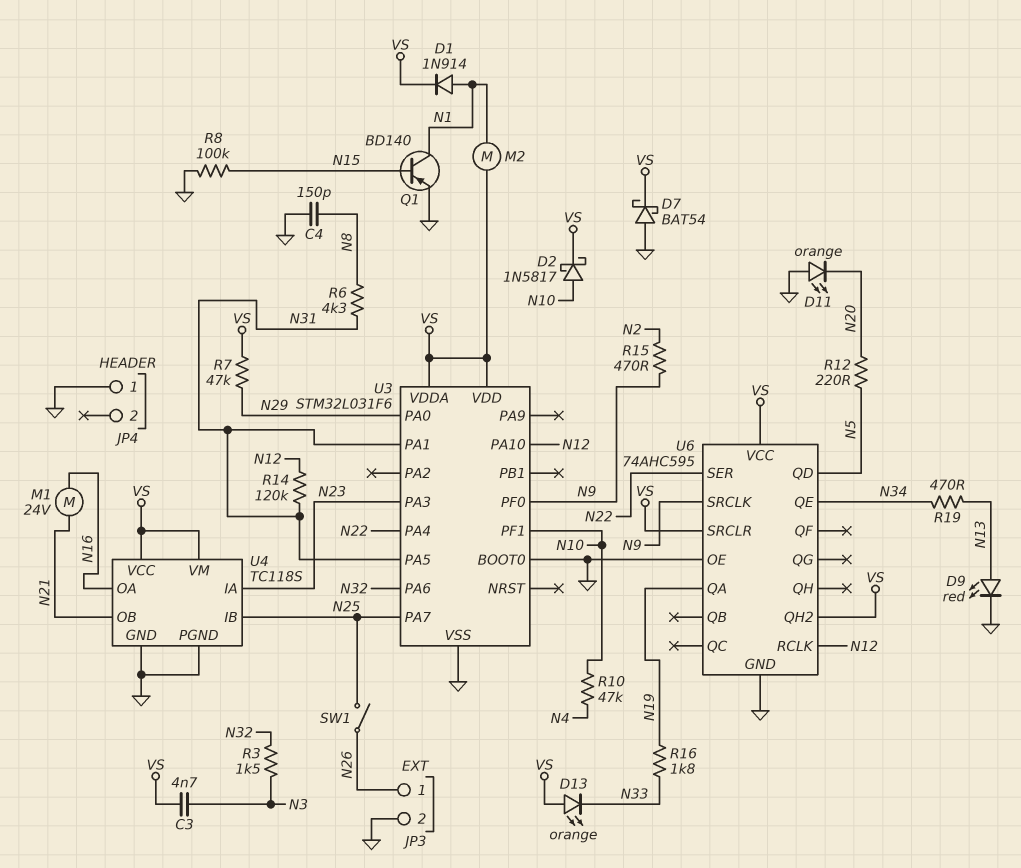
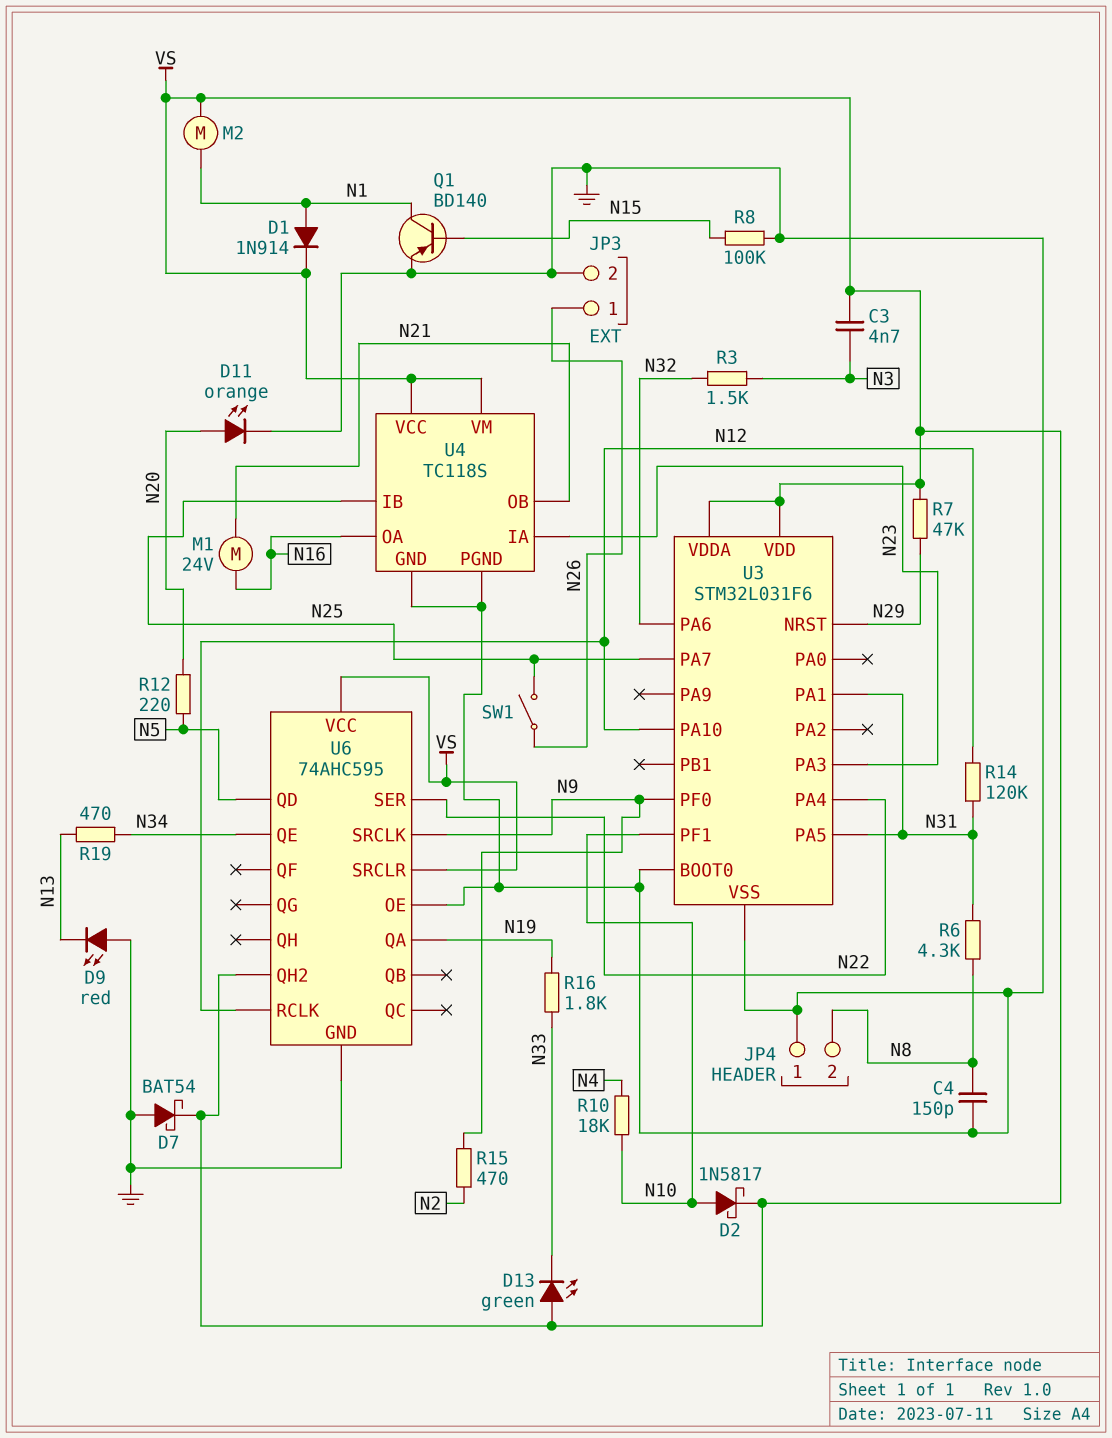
D9: LED red (A N13, K GND) -> LED red (A GND, K N13)
D11: LED orange (A GND, K N20) -> LED orange (A N20, K GND)
D13: LED orange (A VS, K N33) -> LED green (A VS, K N33)
JP4 pin 2: none -> N8
R10: 47k (N4, N10) -> 18k (N4, N10)
U3 pin NRST: none -> N29
U3 pin PA0: N29 -> none

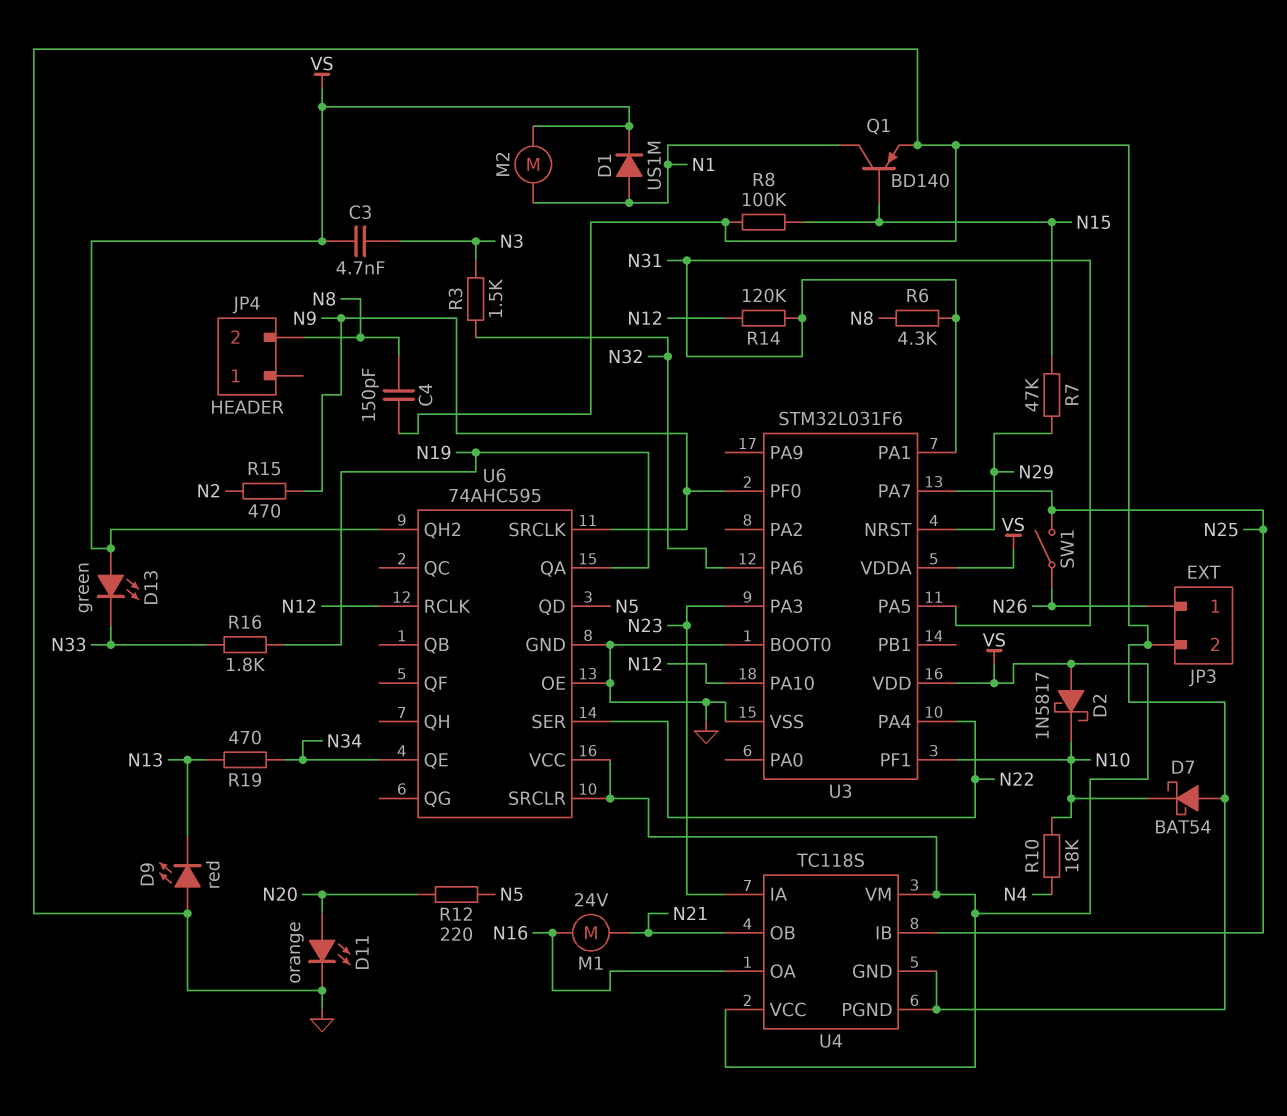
D1: diode 1N914 (A N1, K VS) -> diode US1M (A N1, K VS)
D2: schottky 1N5817 (A N10, K VS) -> schottky 1N5817 (A VS, K N10)
D7: schottky BAT54 (A GND, K VS) -> schottky BAT54 (A GND, K N10)
JP4 pin 1: GND -> none
R7: 47k (N29, VS) -> 47k (N15, N29)

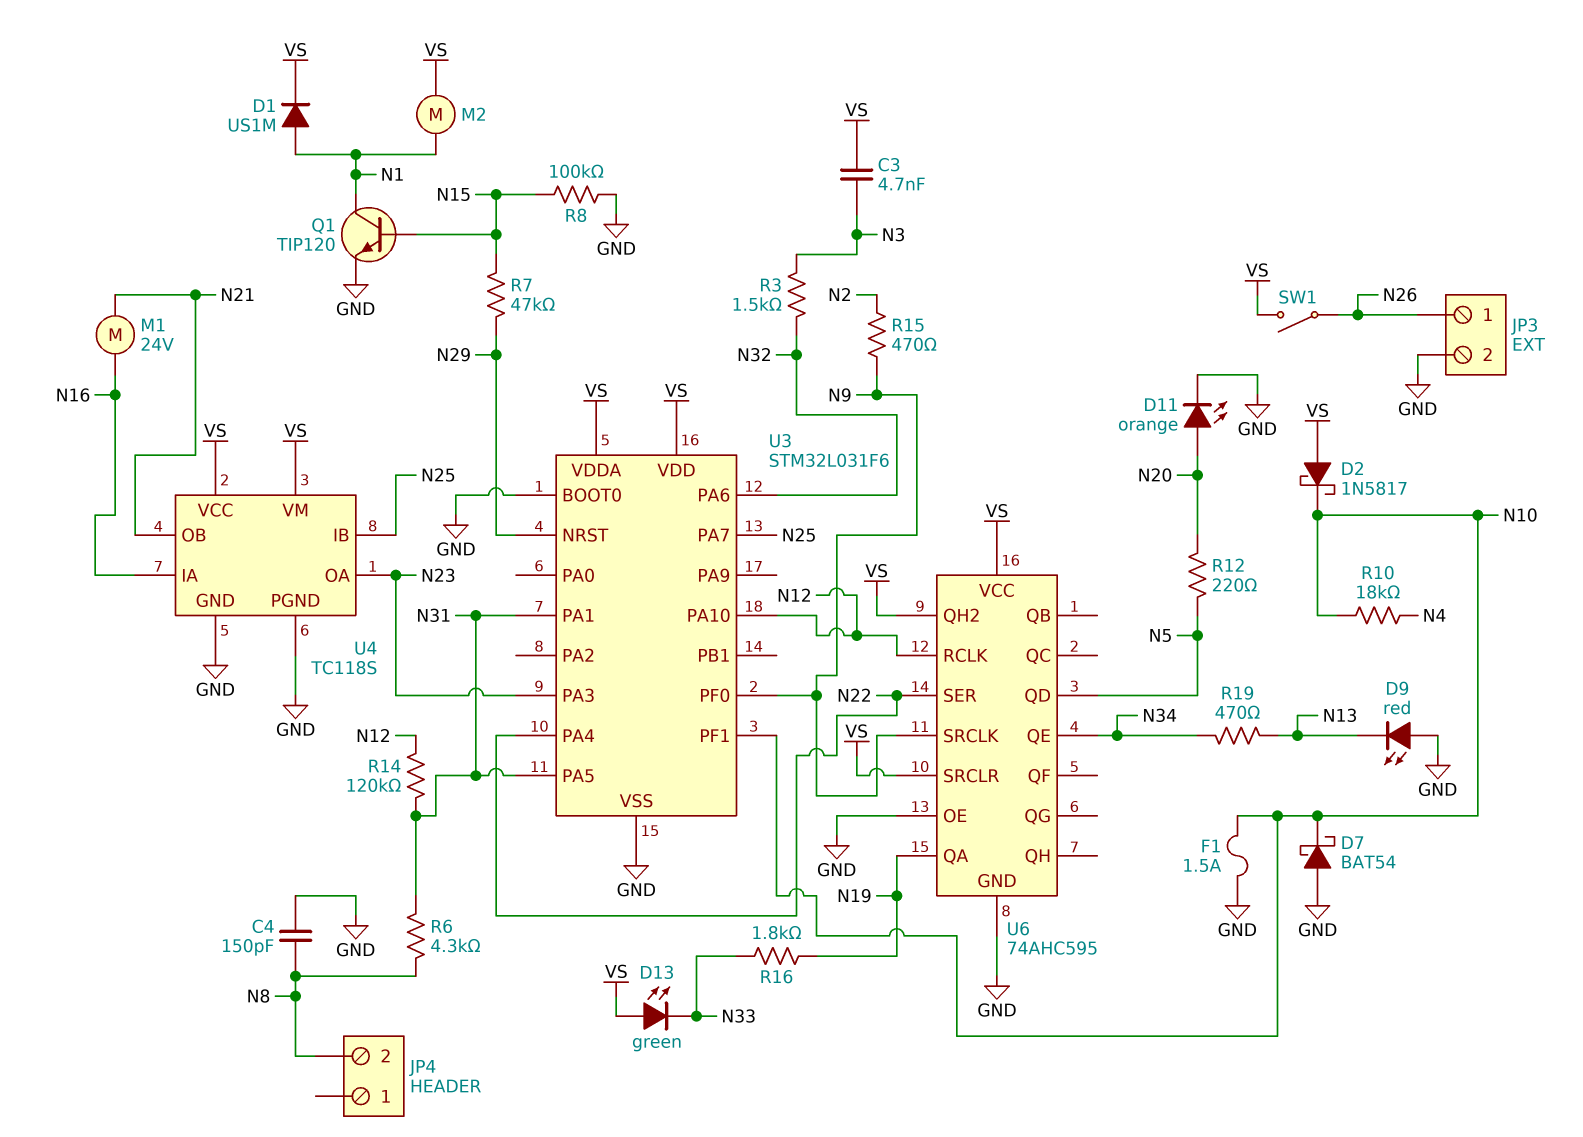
F1: none -> 1.5A (GND, N10)
Q1: PNP BD140 (B N15, C N1, E GND) -> NPN TIP120 (B N15, C N1, E GND)
SW1: switch (N25, N26) -> switch (N26, VS)
U4 pin IA: N23 -> N16
U4 pin OA: N16 -> N23

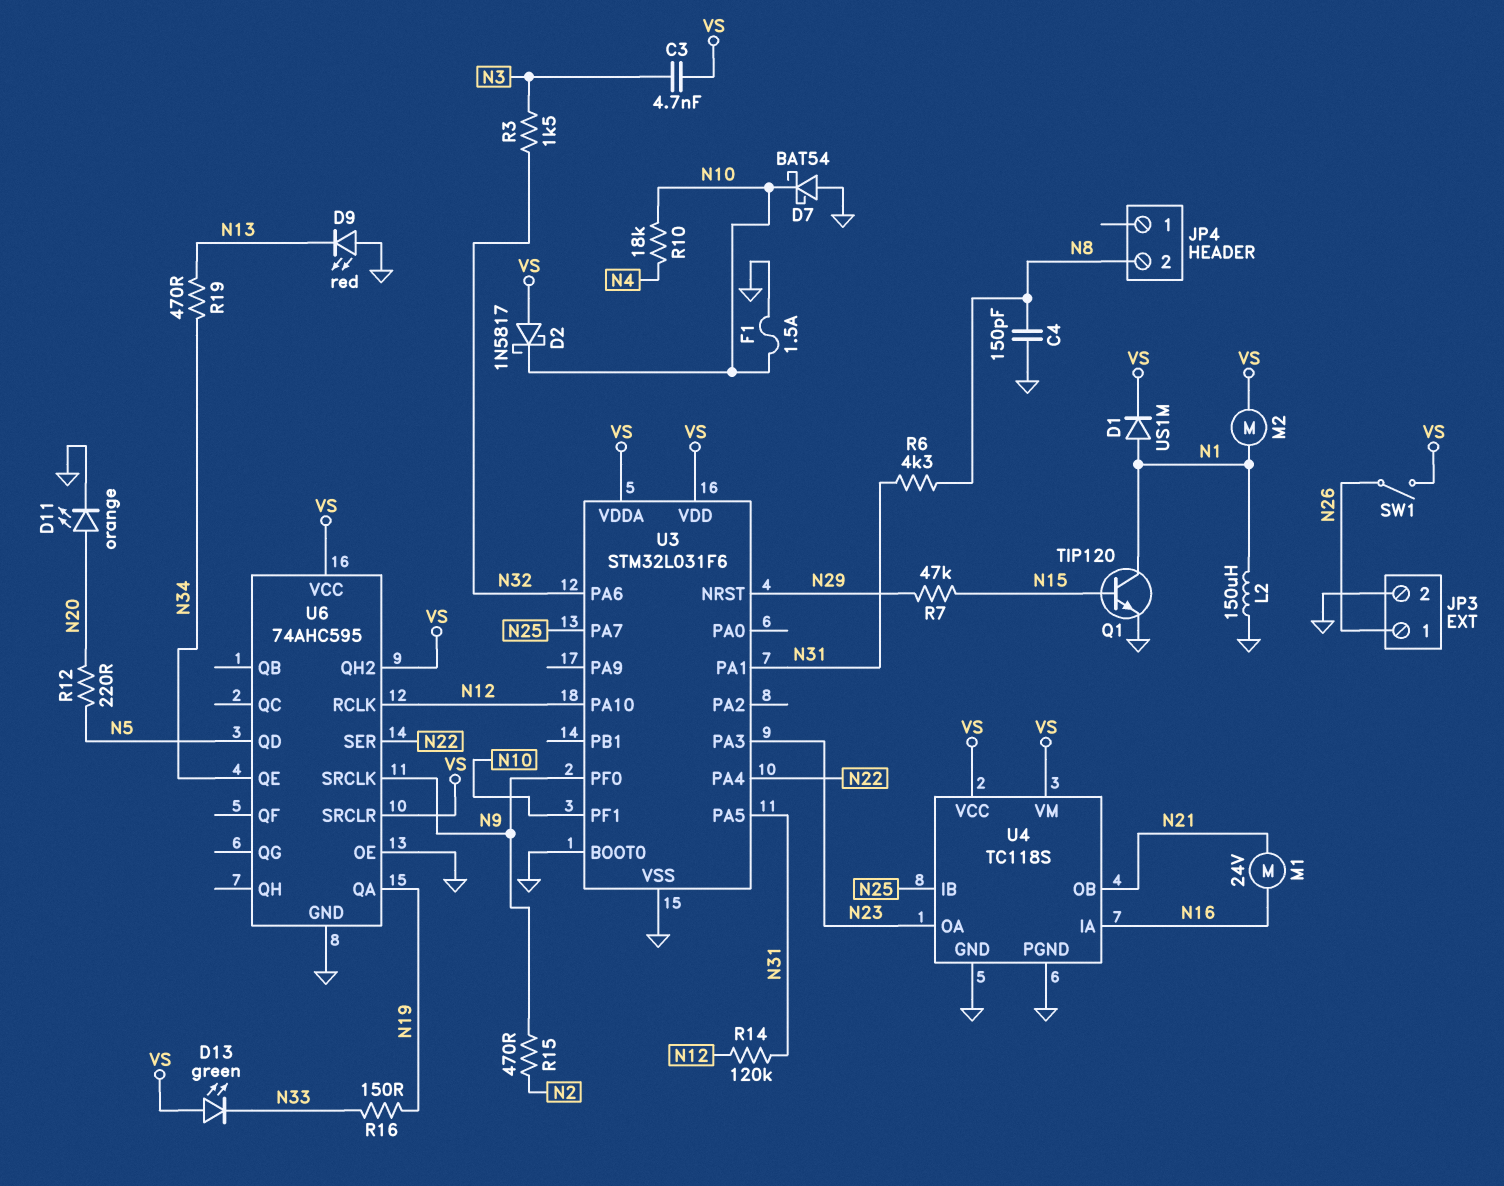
L2: none -> 150uH (GND, N1)
R8: 100k (GND, N15) -> none
R16: 1.8k (N19, N33) -> 150 (N19, N33)

